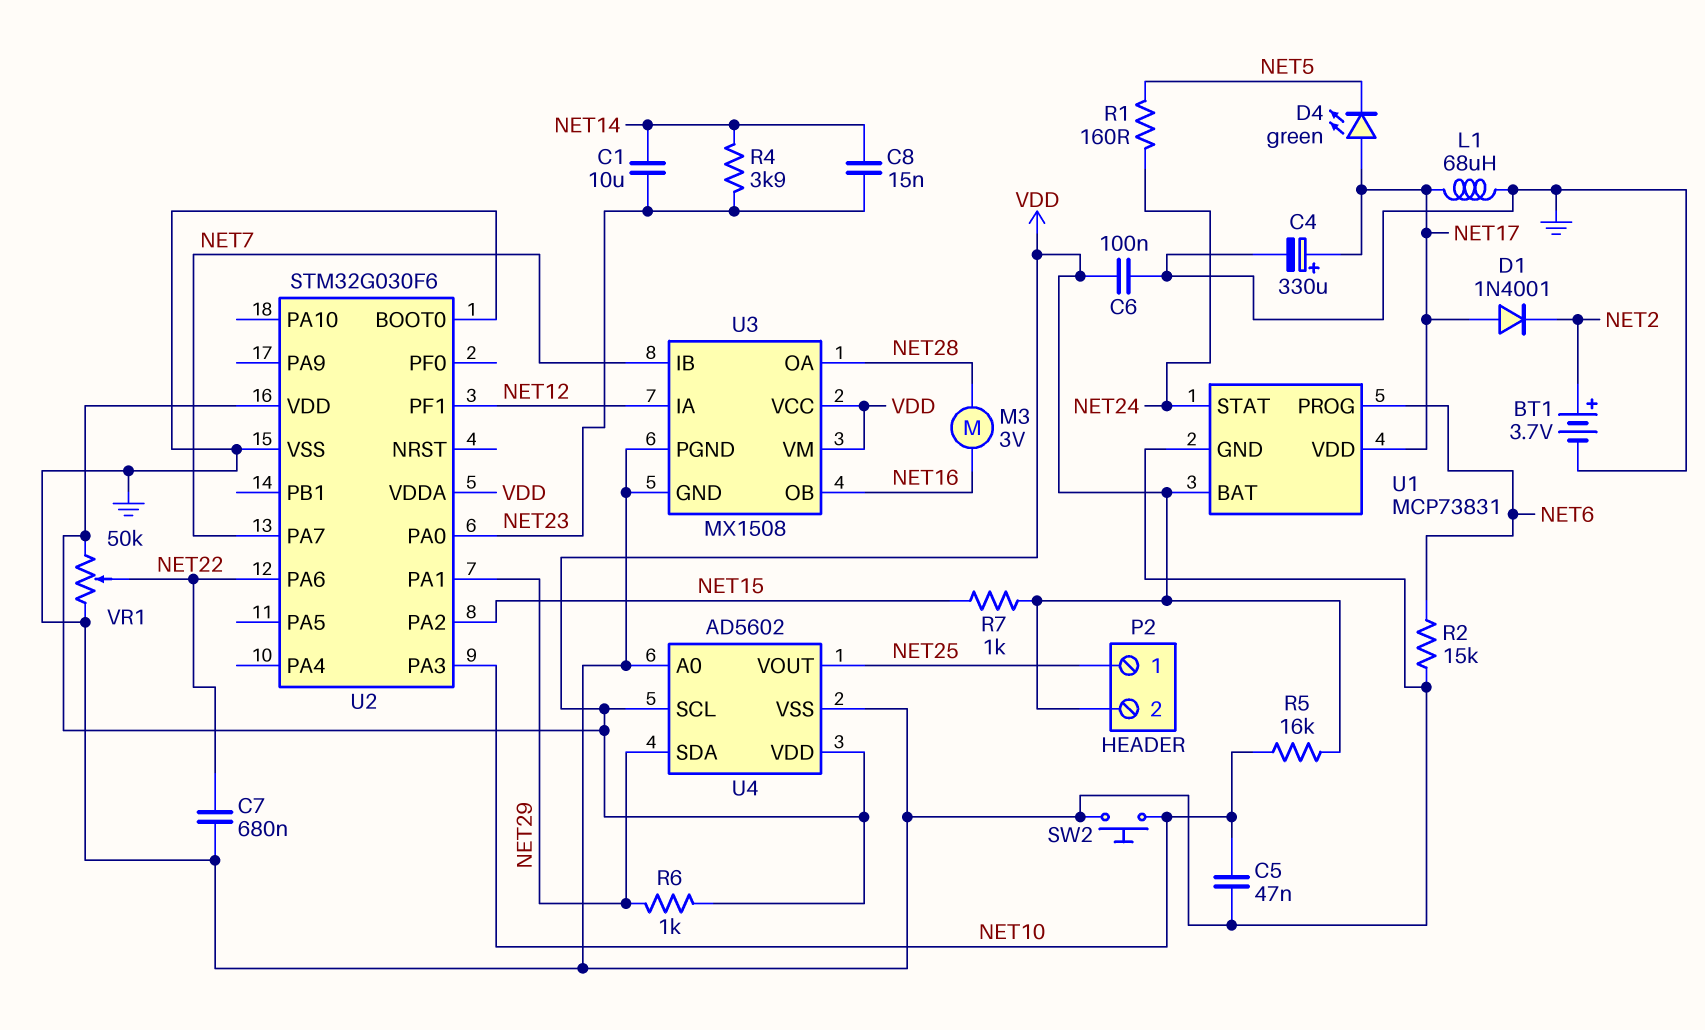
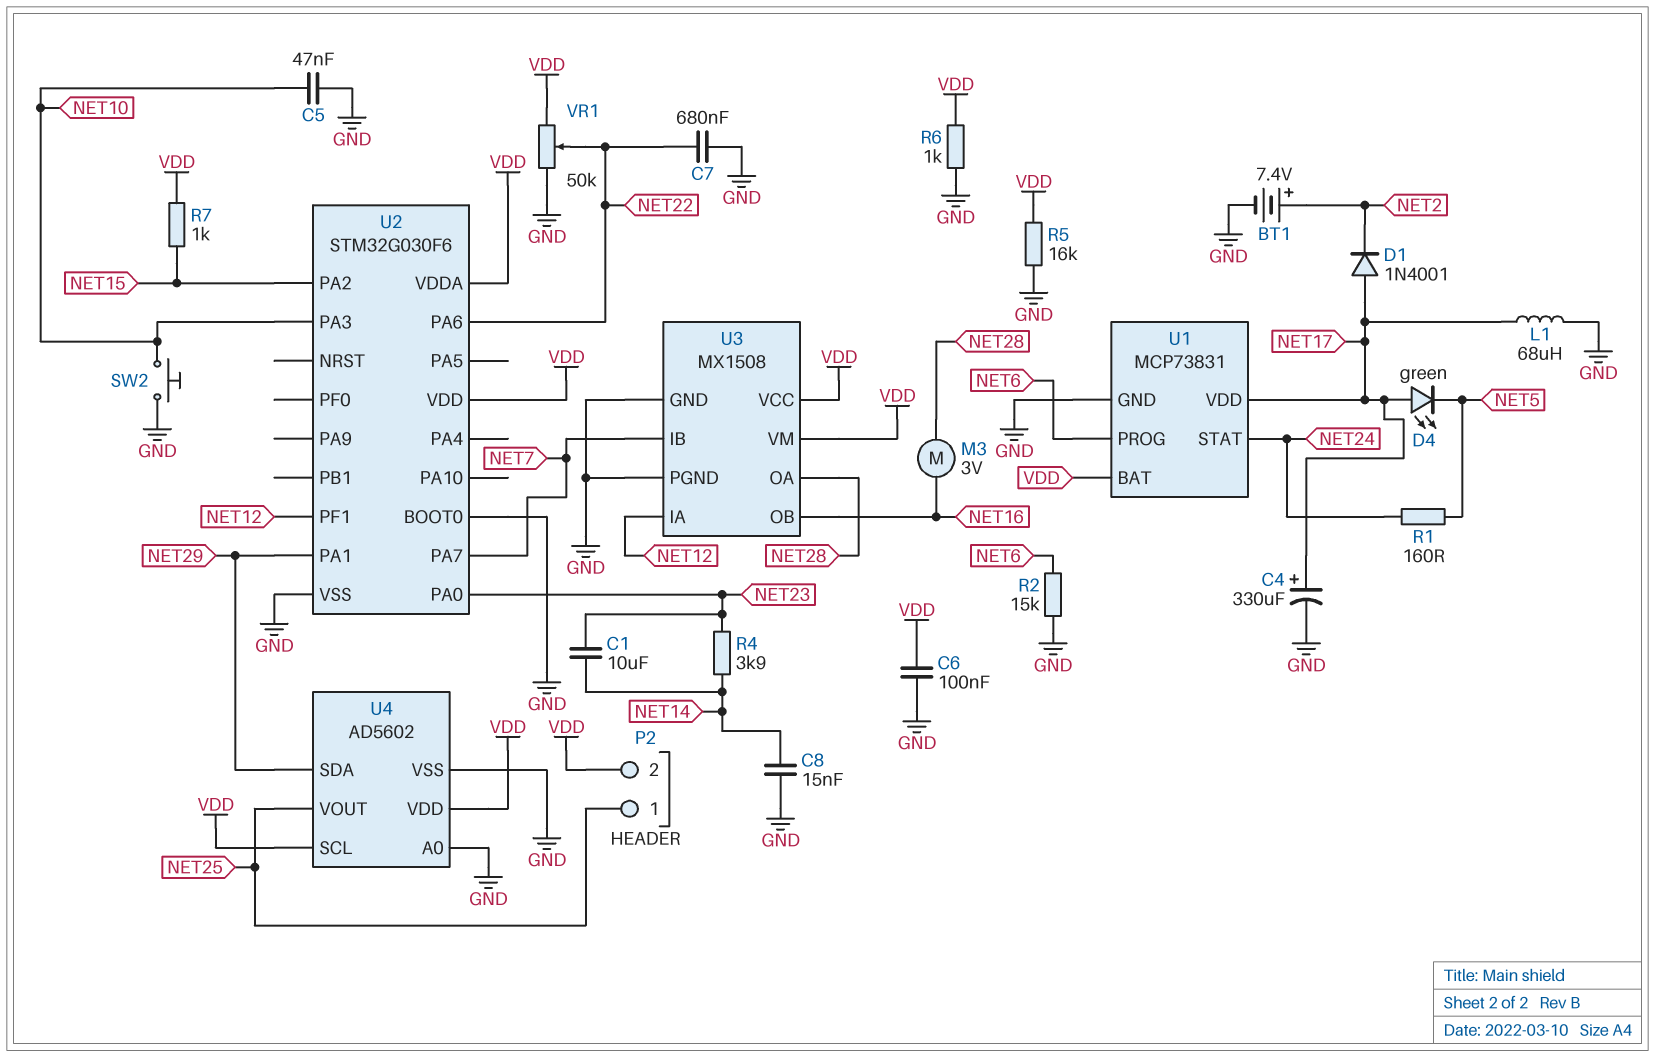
BT1: 3.7V (plus NET2, minus GND) -> 7.4V (plus NET2, minus GND)
C8: 15nF (NET14, NET23) -> 15nF (GND, NET14)
R5: 16k (NET10, VDD) -> 16k (GND, VDD)
R6: 1k (NET29, VDD) -> 1k (GND, VDD)

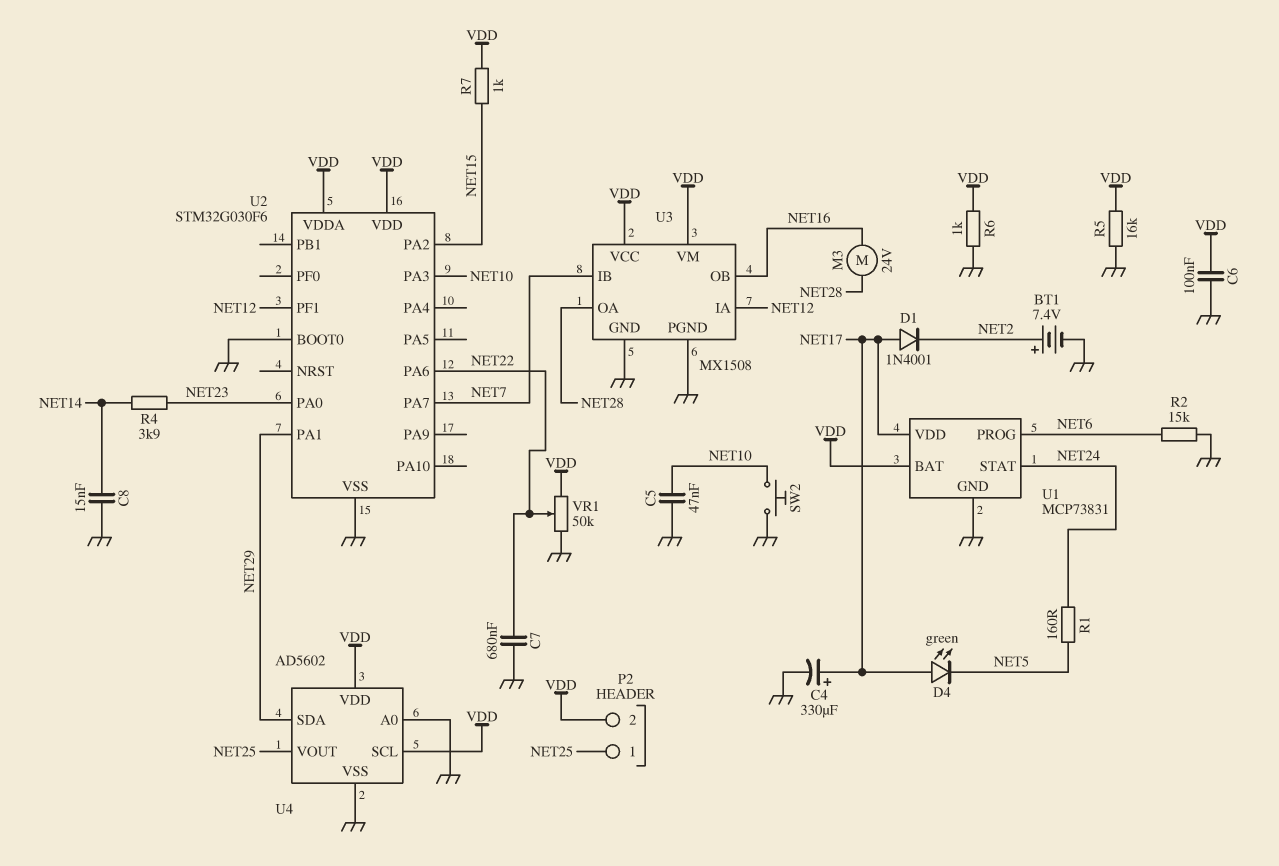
C1: 10uF (NET14, NET23) -> none
L1: 68uH (GND, NET17) -> none
M3: motor 3V (NET16, NET28) -> motor 24V (NET16, NET28)

